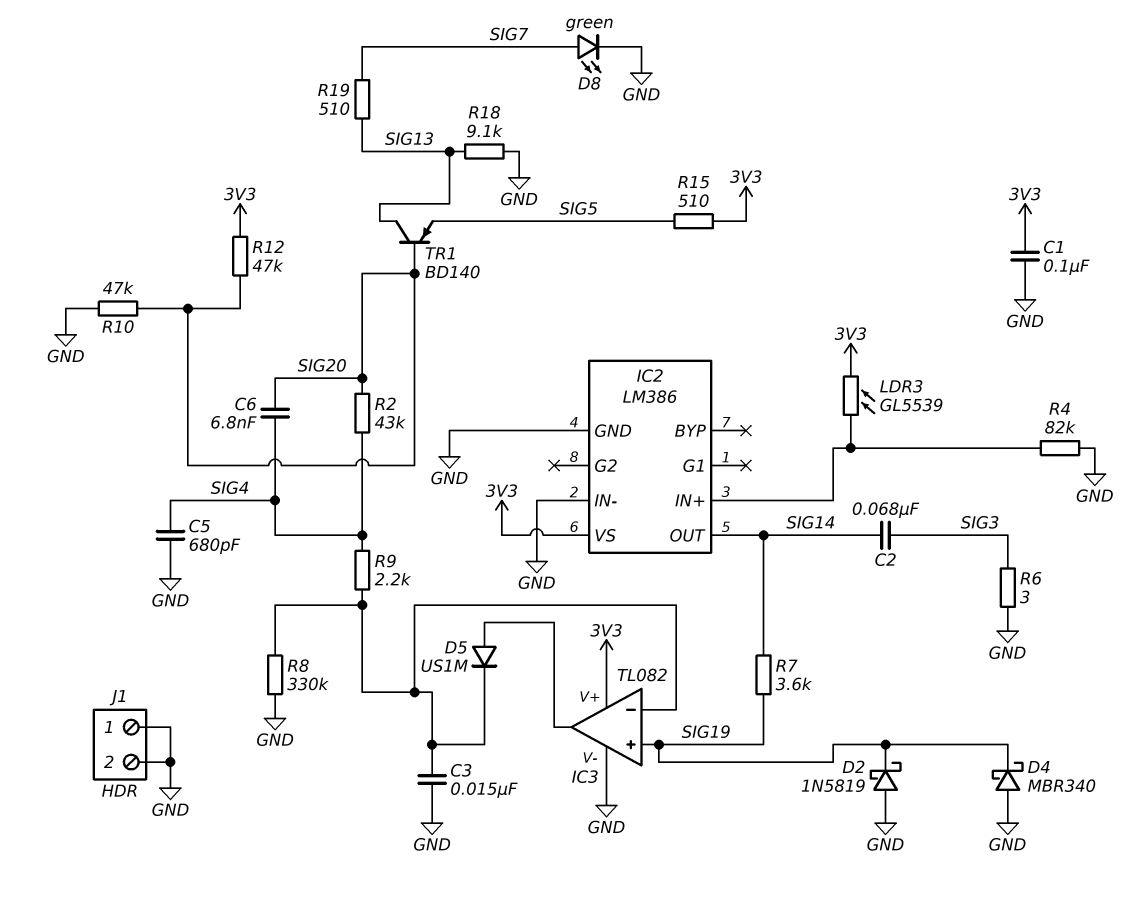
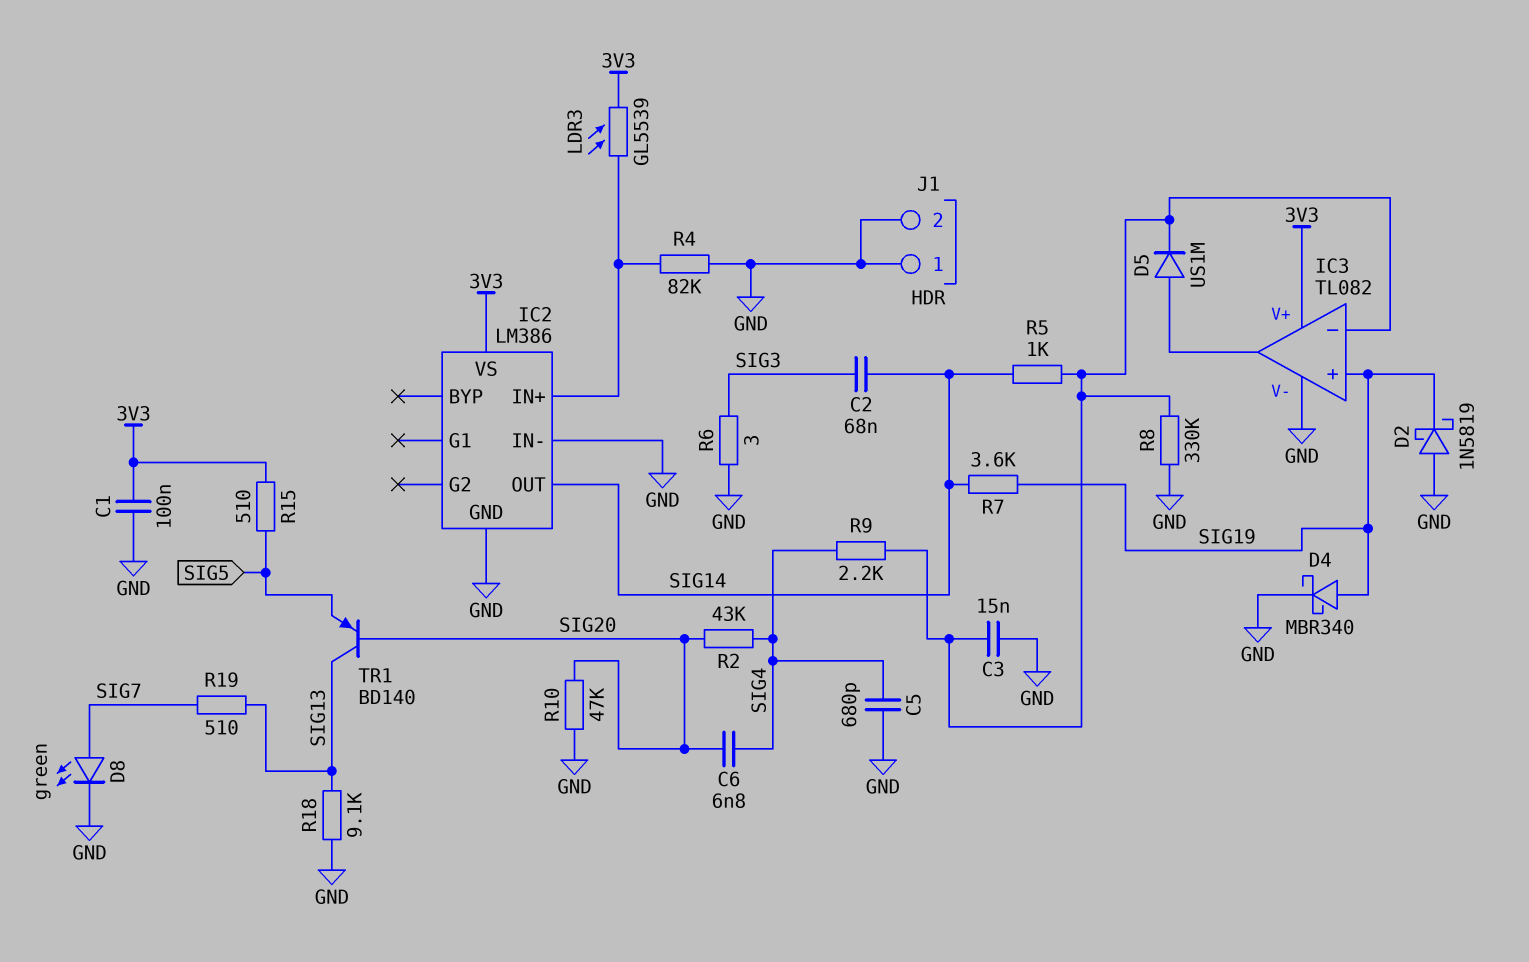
D4: schottky MBR340 (A GND, K SIG19) -> schottky MBR340 (A SIG19, K GND)
R5: none -> 1k (IC3/in-, SIG14)
R12: 47k (3V3, SIG20) -> none

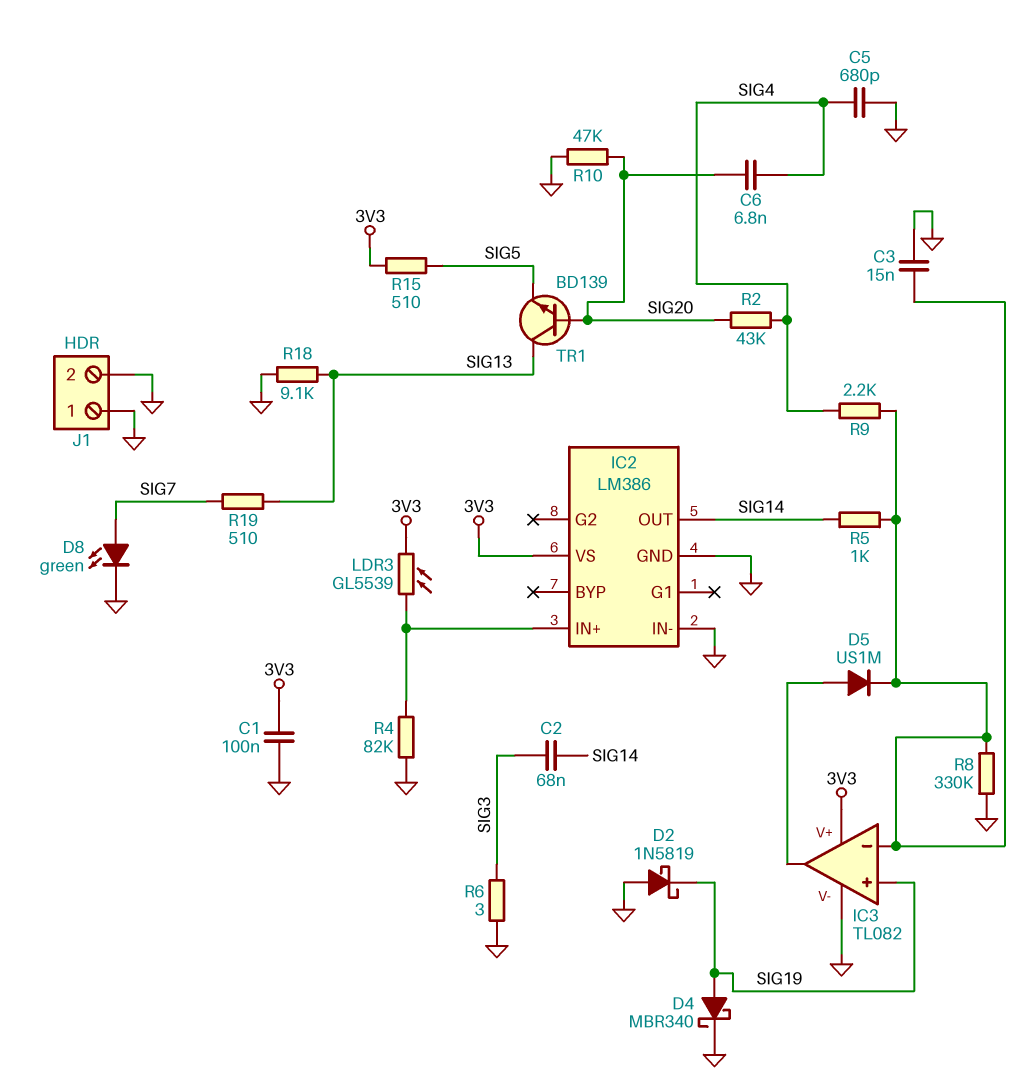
R7: 3.6k (SIG14, SIG19) -> none
TR1: PNP BD140 (B SIG20, C SIG13, E SIG5) -> NPN BD139 (B SIG20, C SIG13, E SIG5)

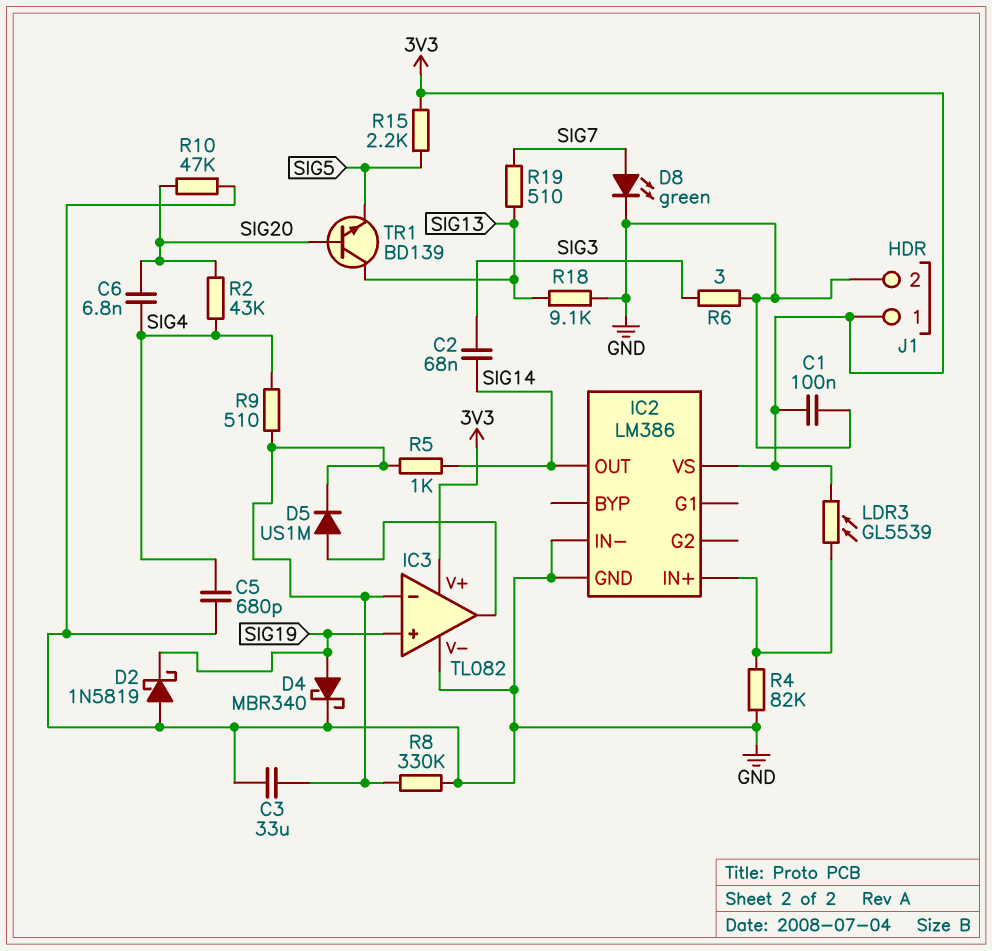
C3: 15nF (GND, IC3/in-) -> 33uF (GND, IC3/in-)
J1 pin 1: GND -> 3V3
R9: 2.2k (IC3/in-, SIG4) -> 510 (IC3/in-, SIG4)
R15: 510 (3V3, SIG5) -> 2.2k (3V3, SIG5)

